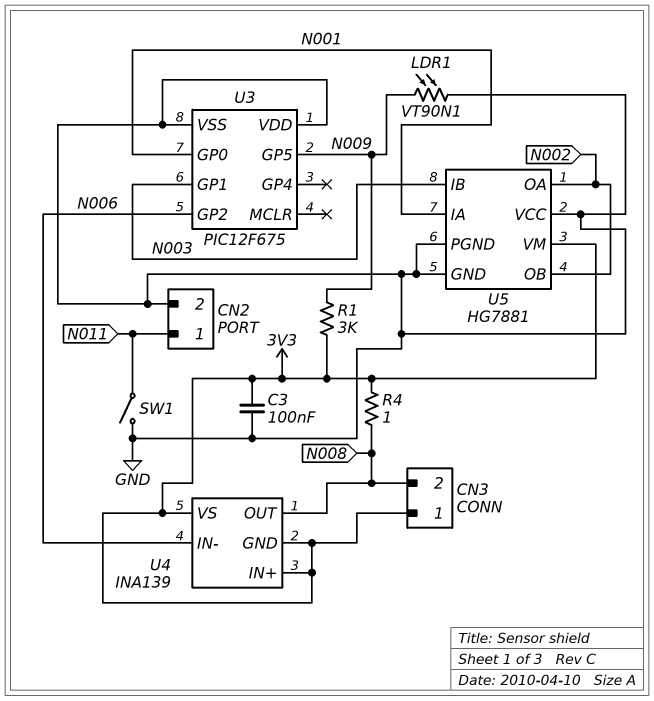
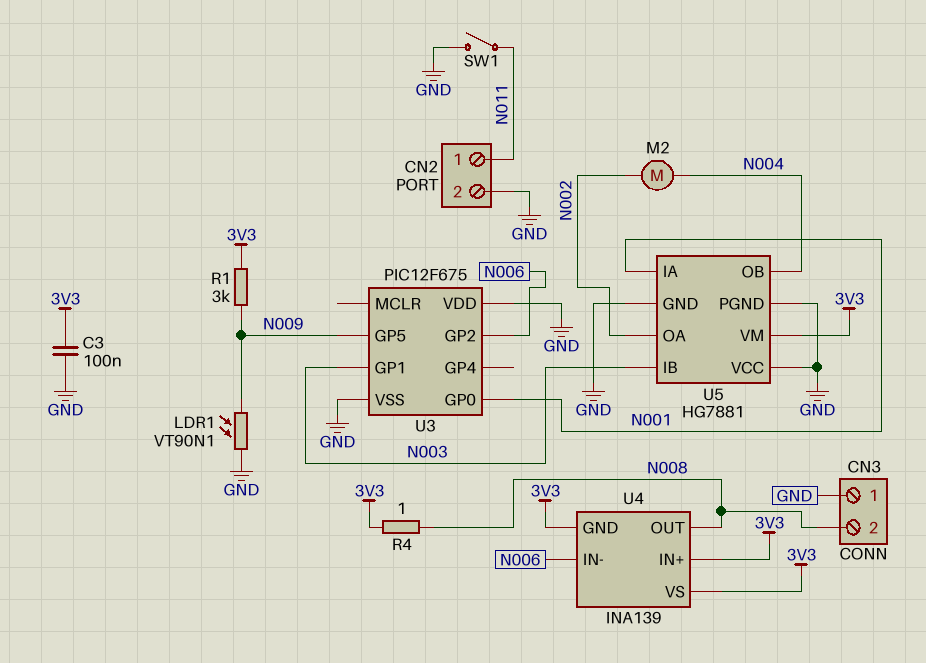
CN3 pin 1: 3V3 -> GND
M2: none -> motor (N002, N004)
U5 pin OB: N002 -> N004

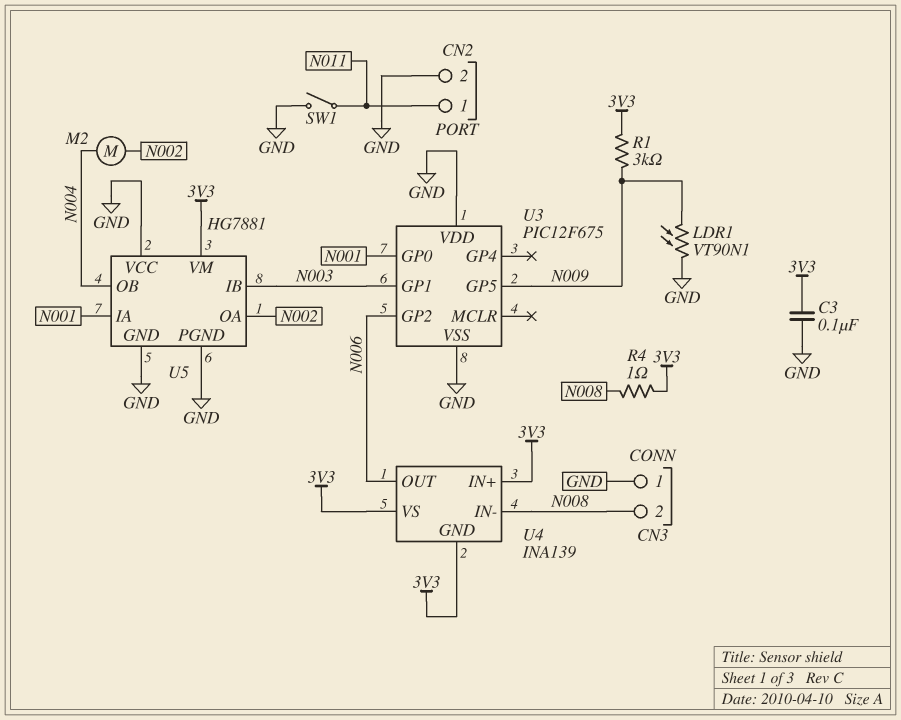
U4 pin IN-: N006 -> N008
U4 pin OUT: N008 -> N006

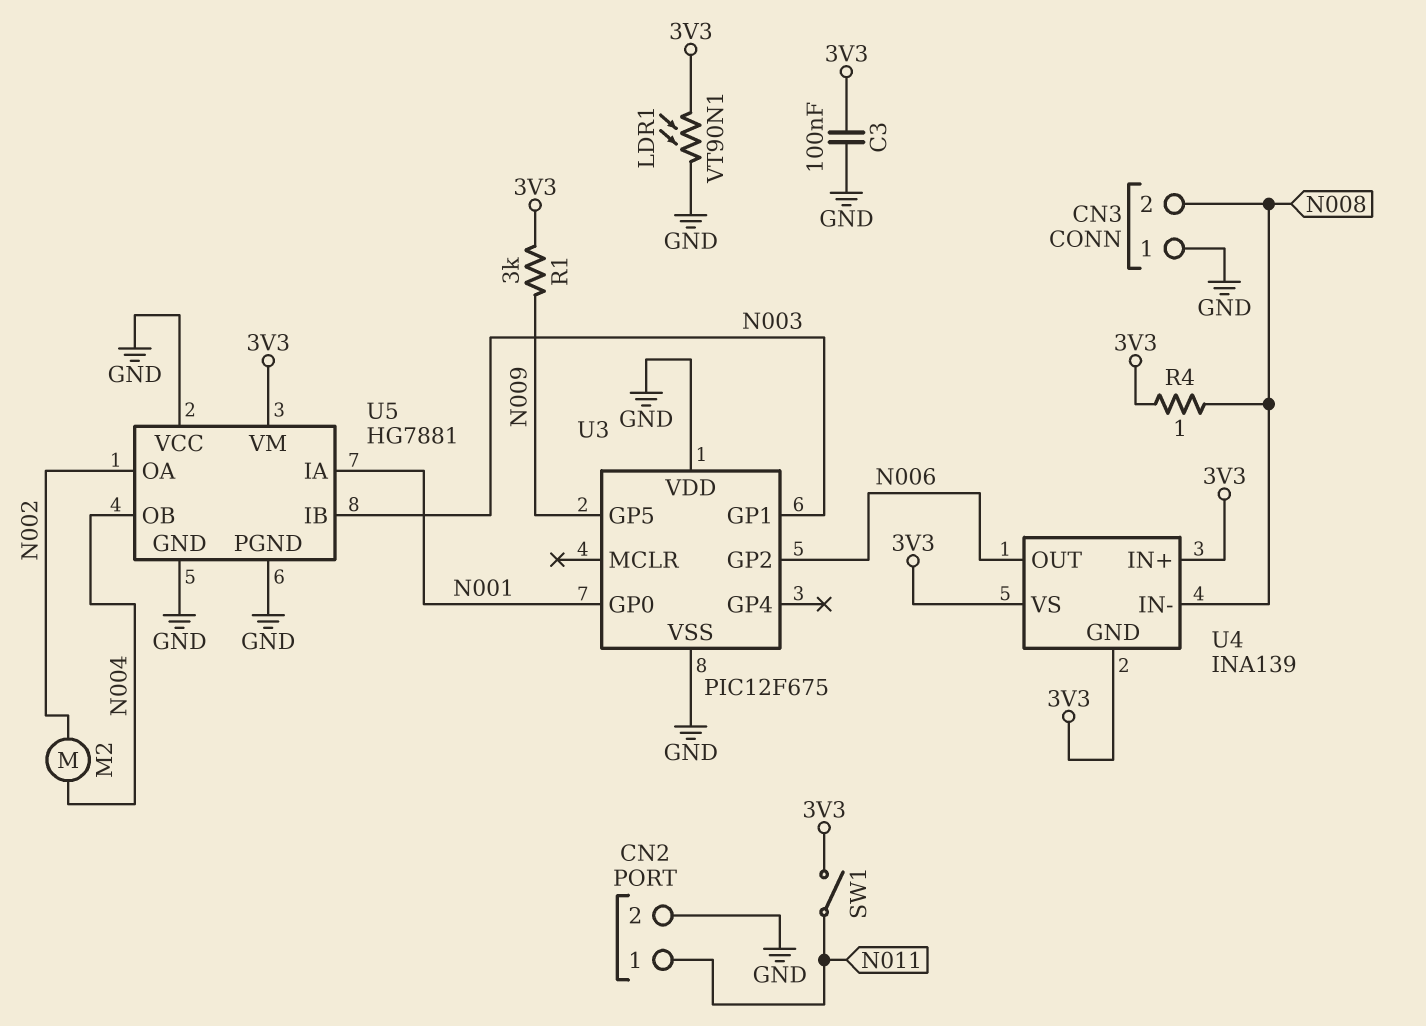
LDR1: VT90N1 (GND, N009) -> VT90N1 (3V3, GND)
SW1: switch (GND, N011) -> switch (3V3, N011)

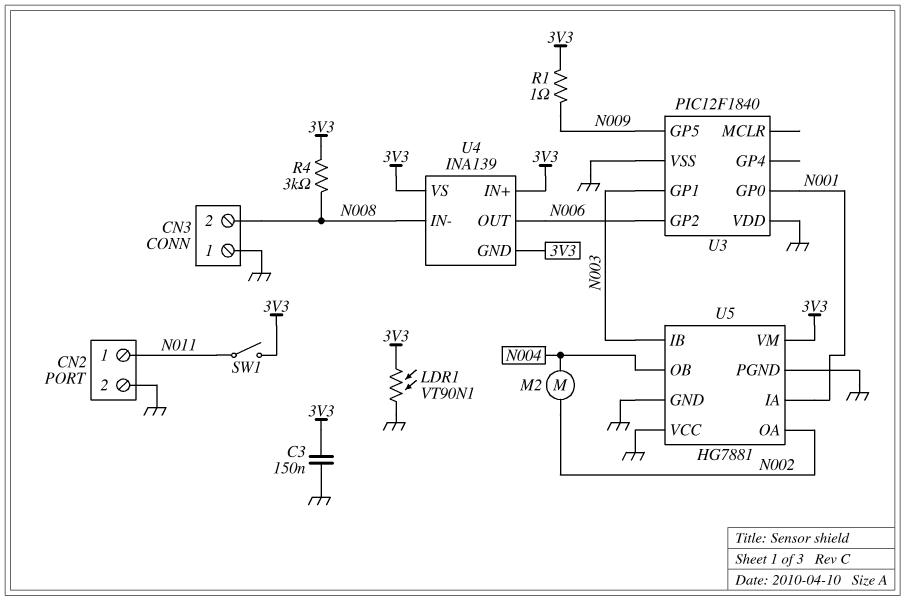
C3: 100nF (3V3, GND) -> 150nF (3V3, GND)
R1: 3k (3V3, N009) -> 1 (3V3, N009)
R4: 1 (3V3, N008) -> 3k (3V3, N008)
U3: PIC12F675 -> PIC12F1840

